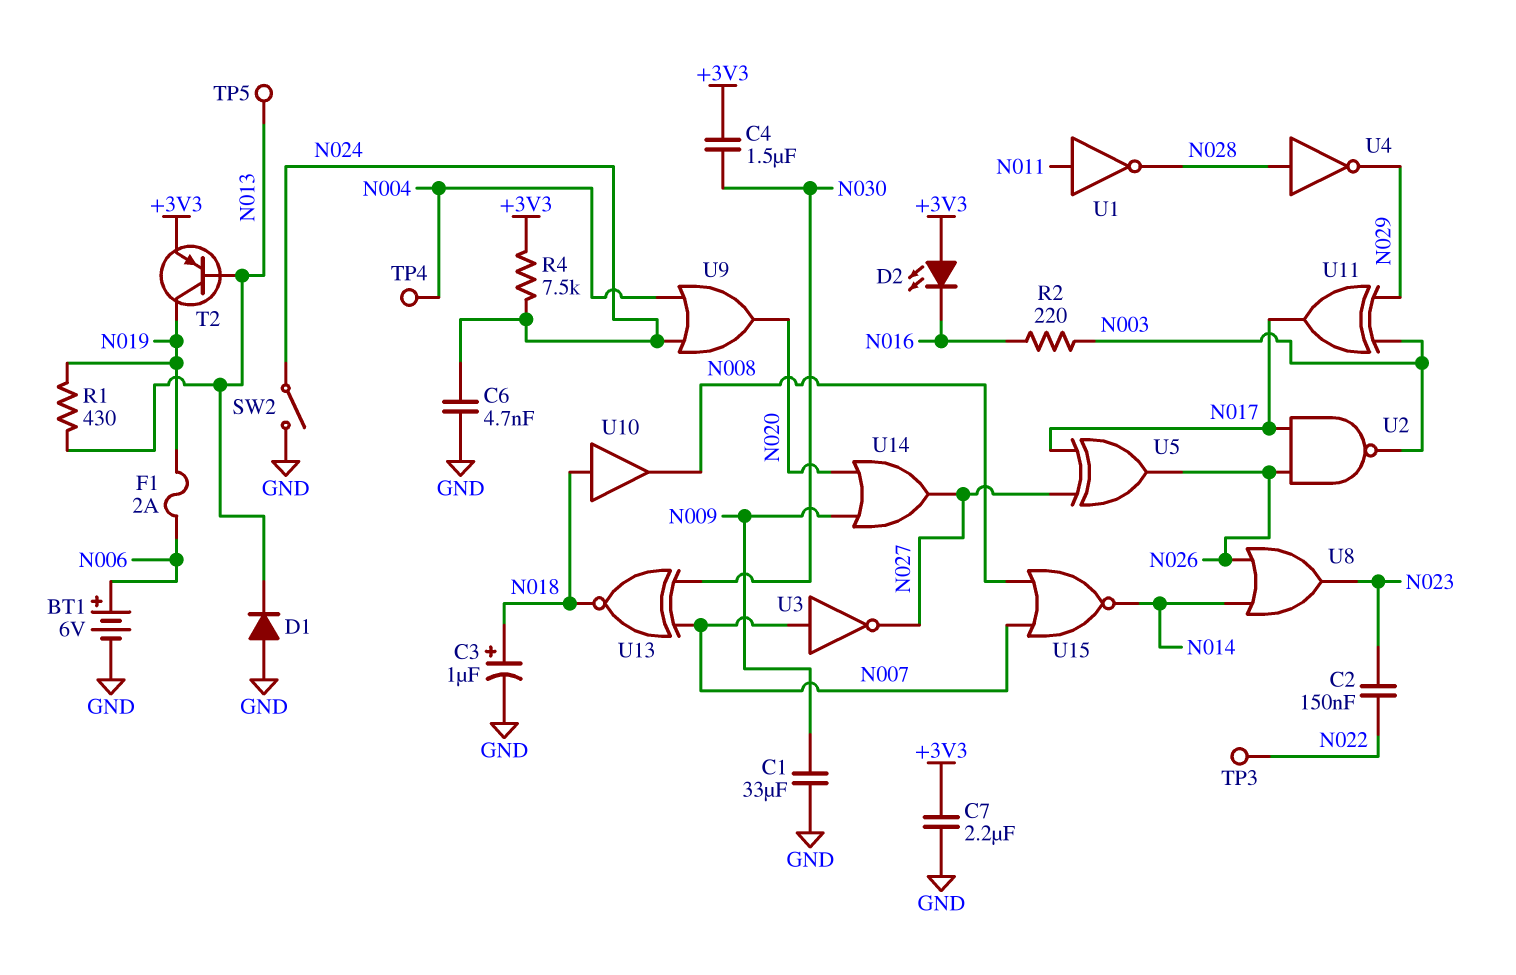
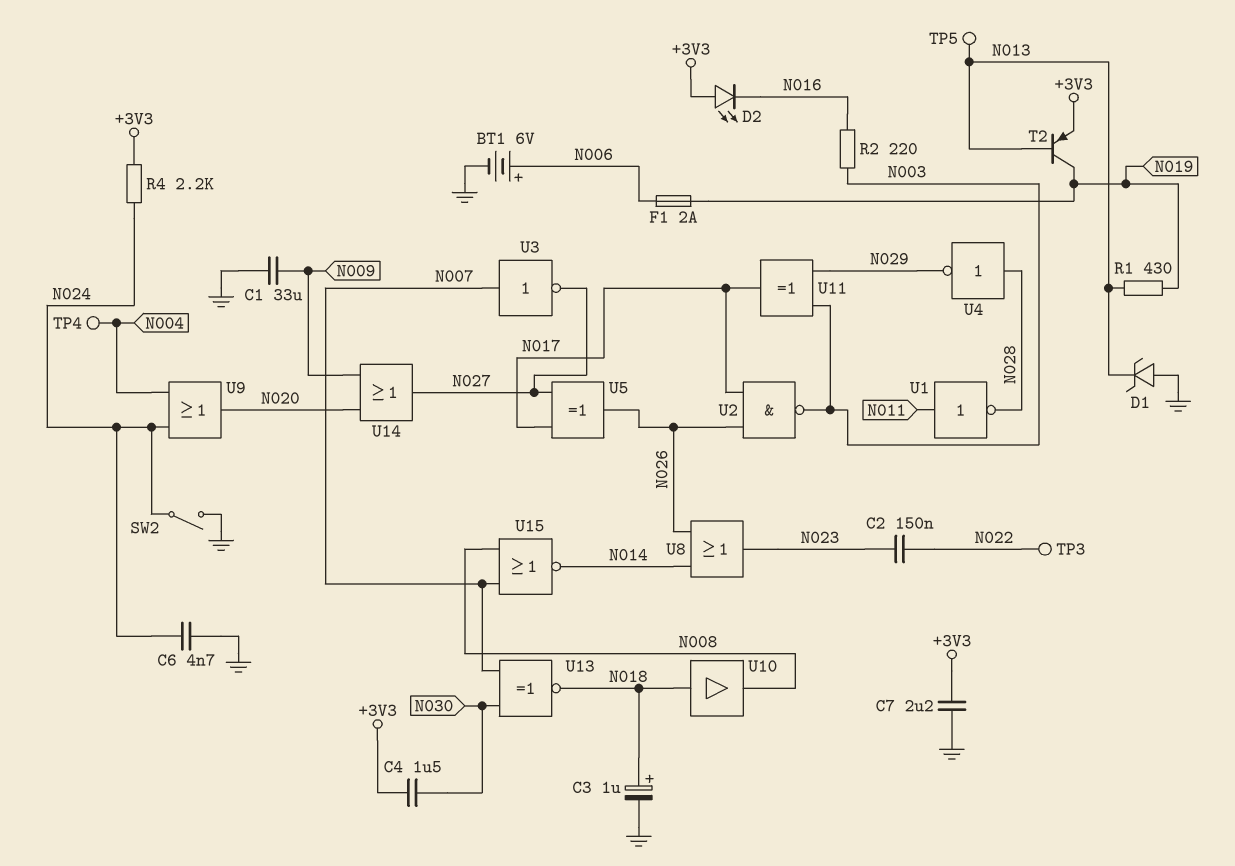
D1: diode (A GND, K N013) -> zener (A GND, K N013)
R4: 7.5k (+3V3, N024) -> 2.2k (+3V3, N024)

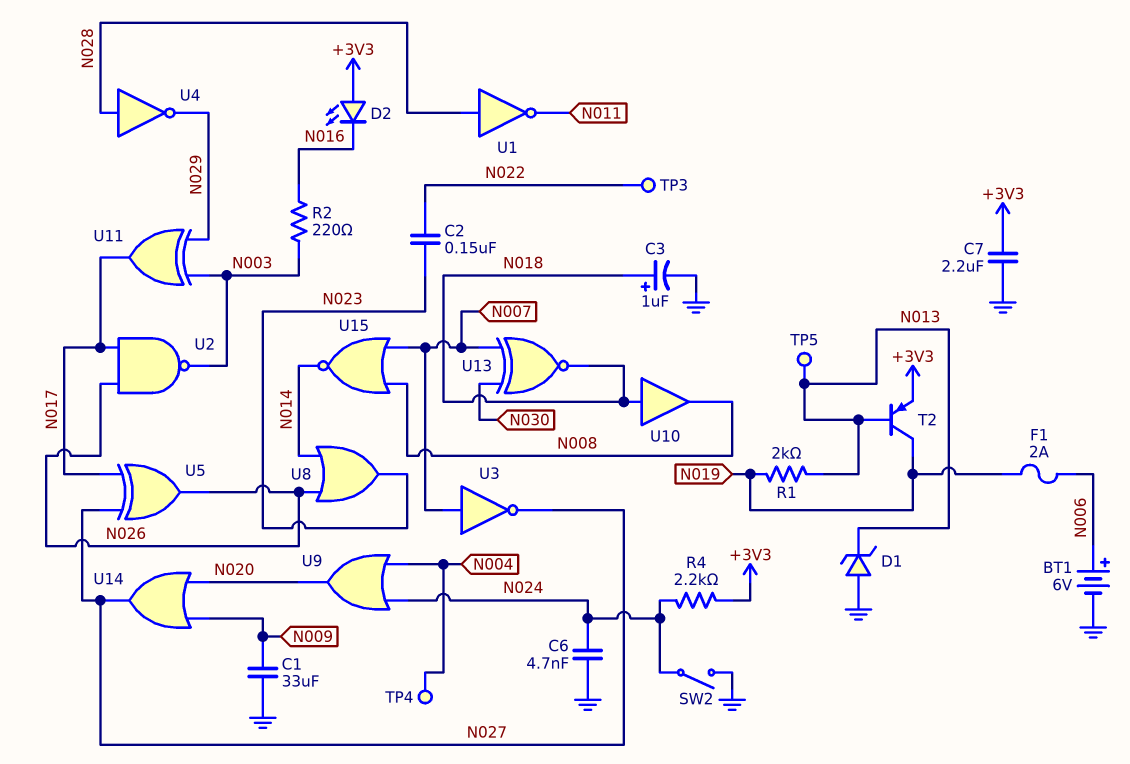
C4: 1.5uF (+3V3, N030) -> none
R1: 430 (N013, N019) -> 2k (N013, N019)
U1: NOT (in N011, out N028) -> NOT (in N028, out N011)

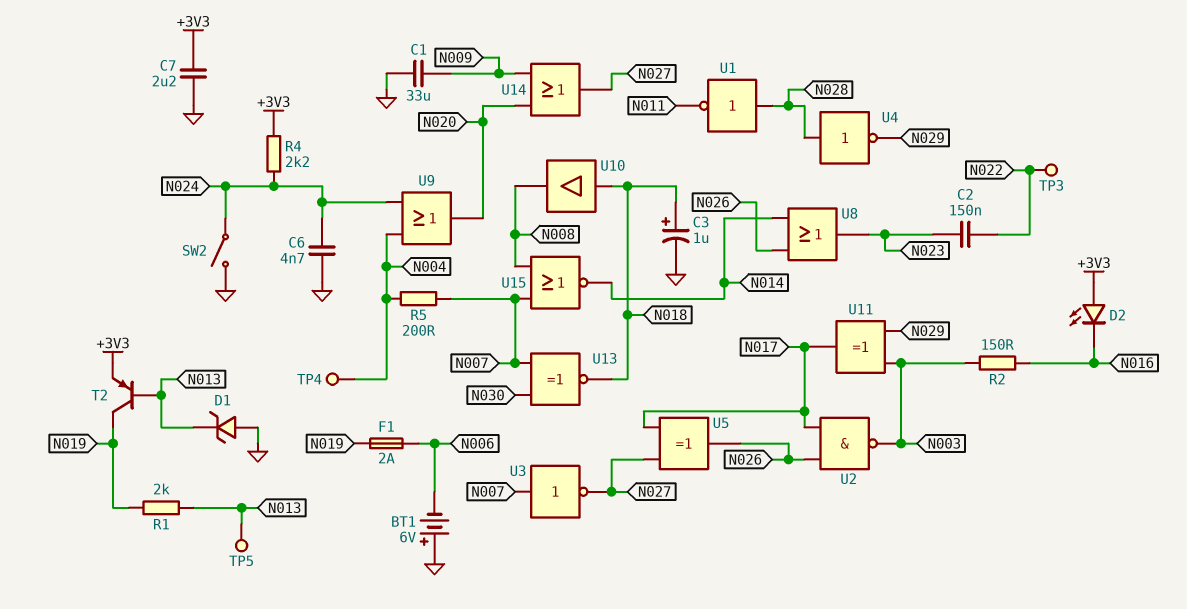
BT1: 6V (plus N006, minus GND) -> 6V (plus GND, minus N006)
R2: 220 (N003, N016) -> 150 (N003, N016)
R5: none -> 200 (N004, N007)

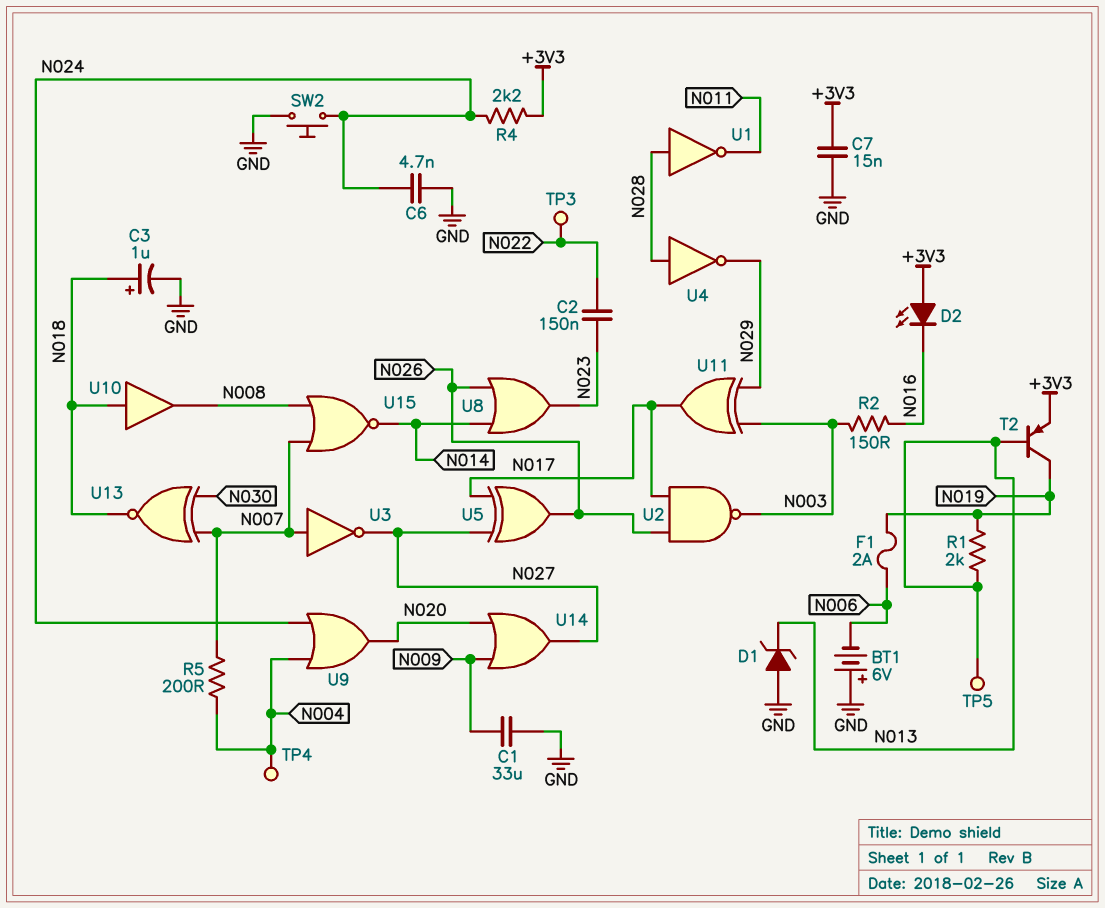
C7: 2.2uF (+3V3, GND) -> 15nF (+3V3, GND)
SW2: switch (GND, N024) -> button (GND, N024)

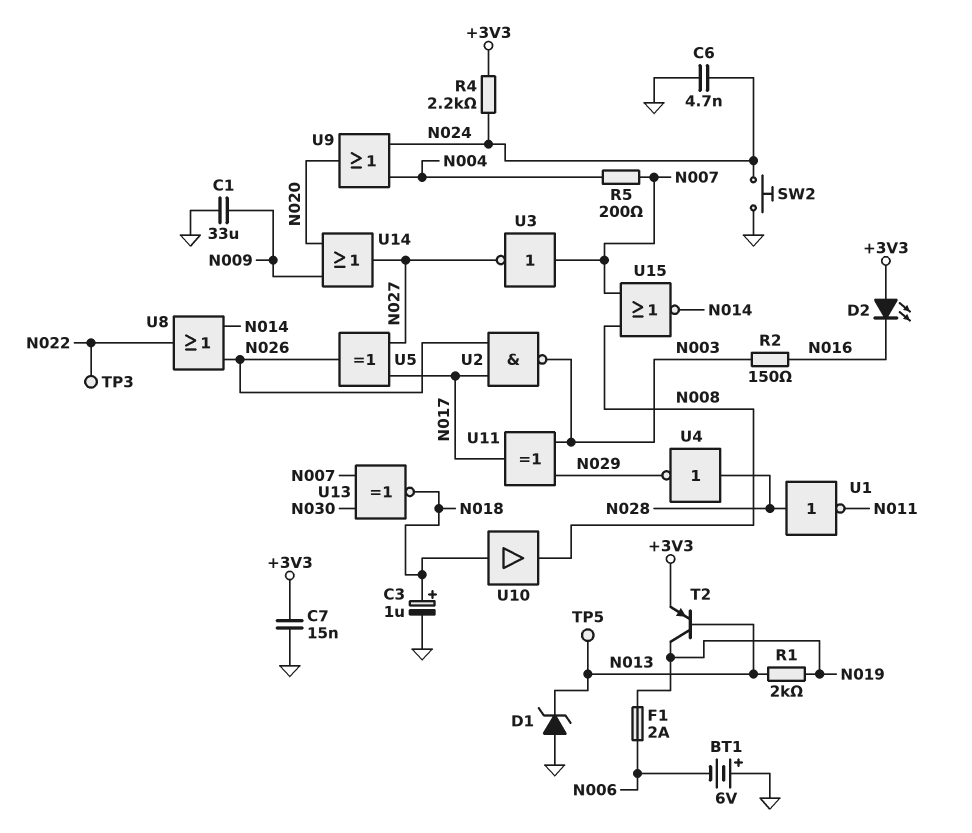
C2: 150nF (N022, N023) -> none
TP4: test point (N004) -> none
U8: OR (in N014, in N026, out N023) -> OR (in N014, in N026, out N022)

